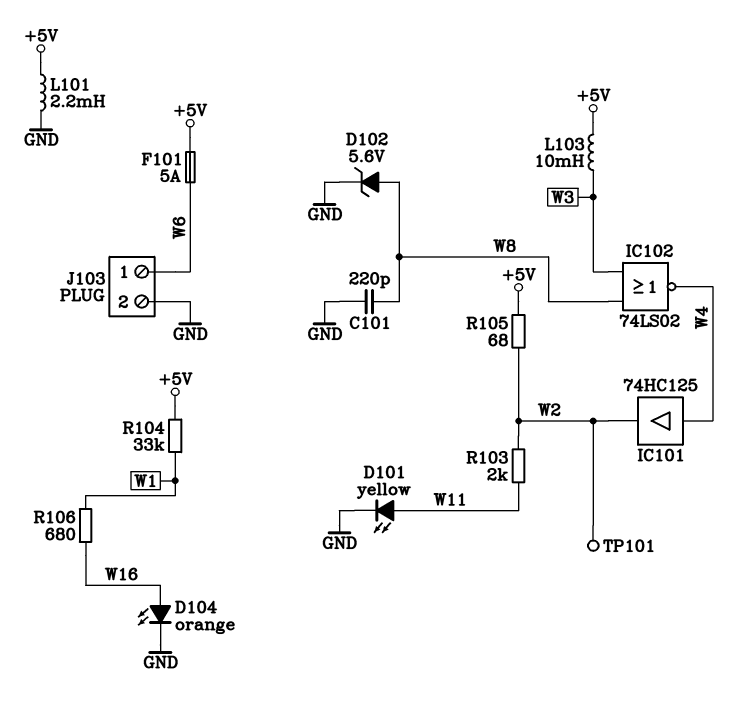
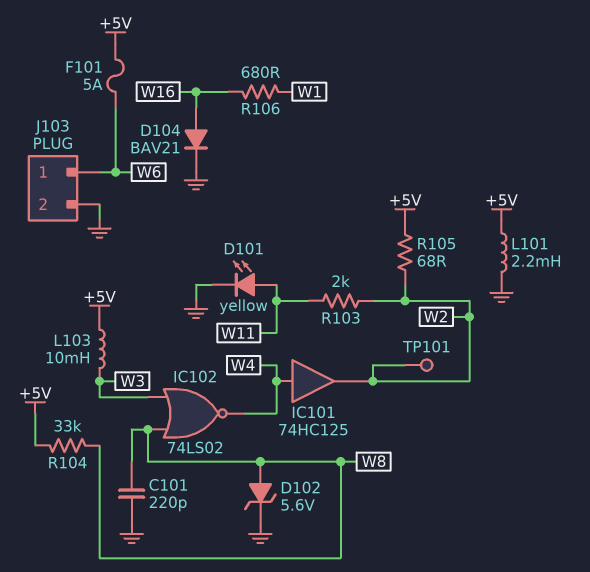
D104: LED orange (A W16, K GND) -> diode BAV21 (A W16, K GND)
R104: 33k (+5V, W1) -> 33k (+5V, W8)

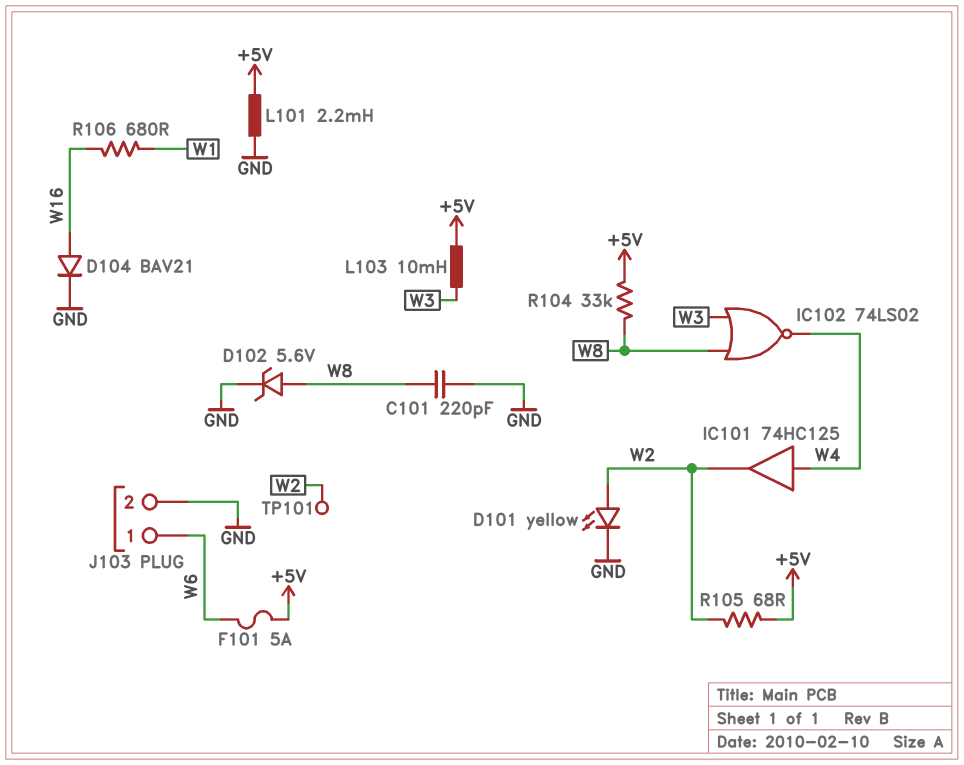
D101: LED yellow (A W11, K GND) -> LED yellow (A W2, K GND)
R103: 2k (W2, W11) -> none

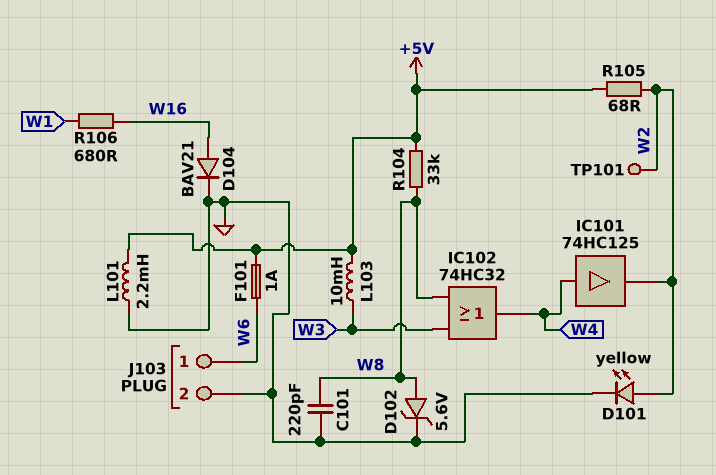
F101: 5A (+5V, W6) -> 1A (+5V, W6)
IC102: NOR 74LS02 (in W3, in W8, out W4) -> OR 74HC32 (in W3, in W8, out W4)

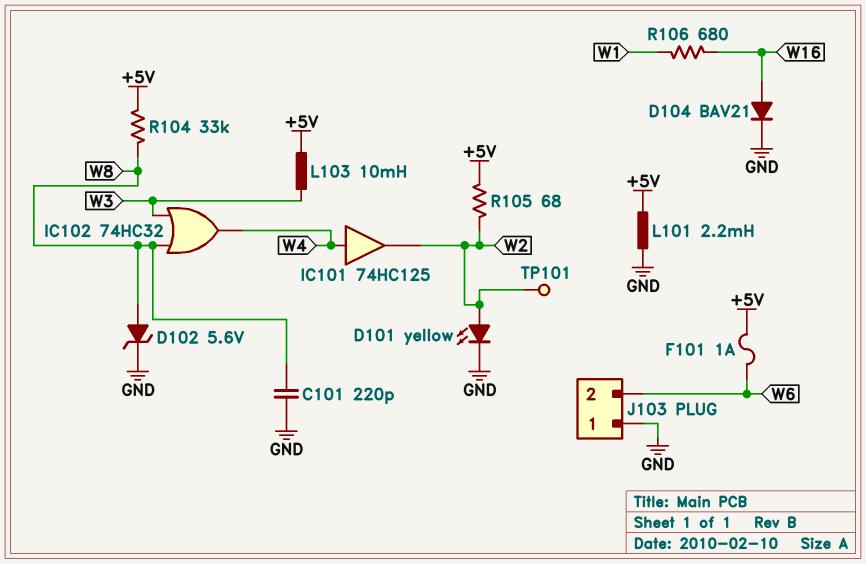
J103 pin 1: W6 -> GND
J103 pin 2: GND -> W6

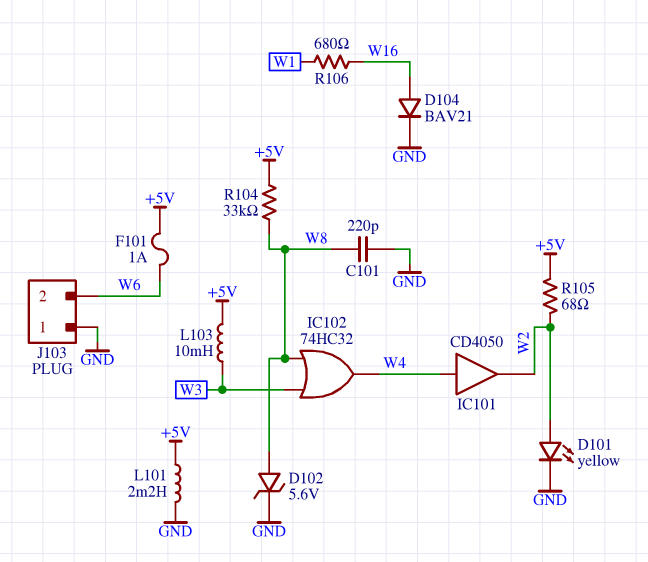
IC101: buffer 74HC125 (in W4, out W2) -> buffer CD4050 (in W4, out W2)
TP101: test point (W2) -> none

